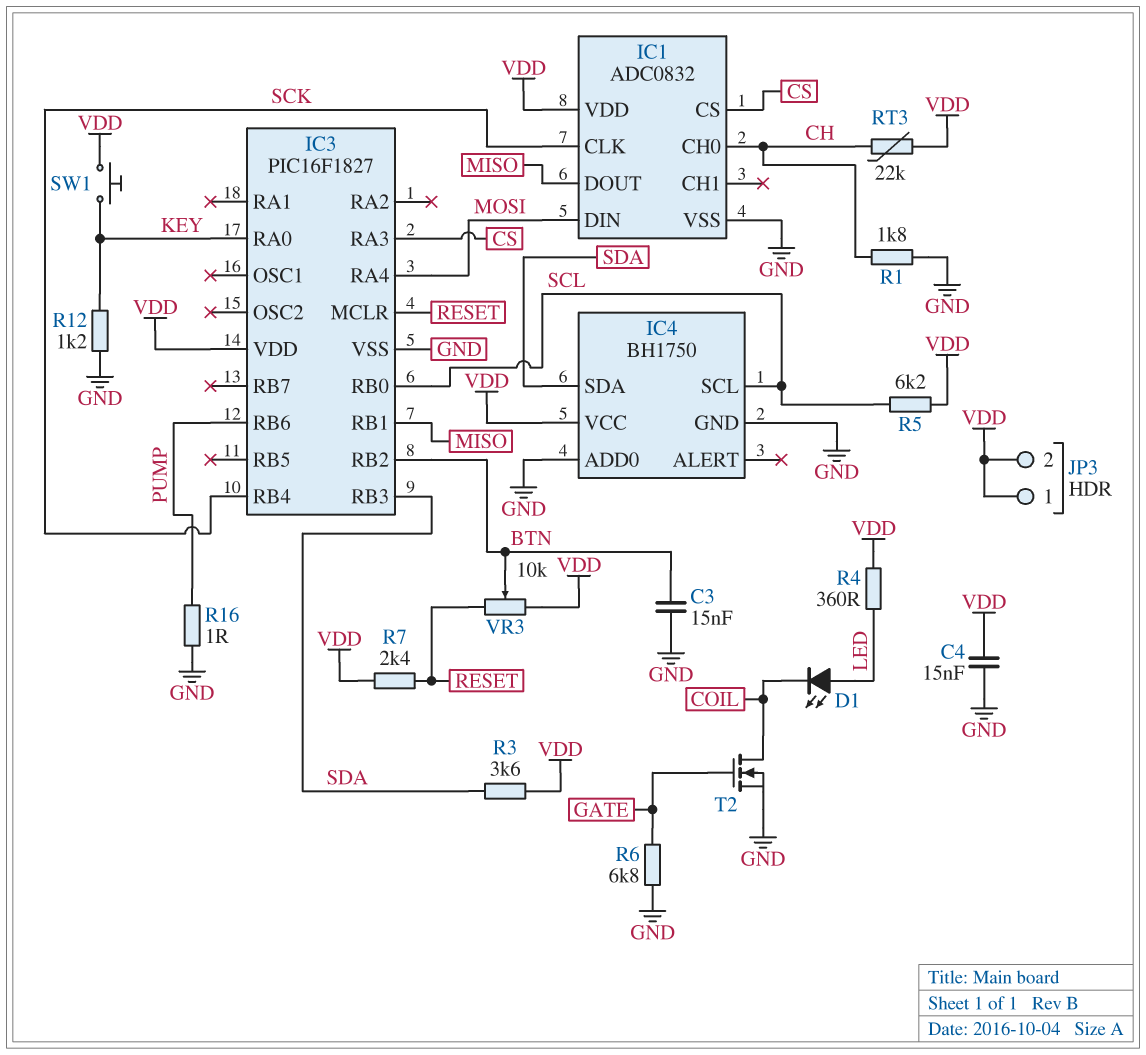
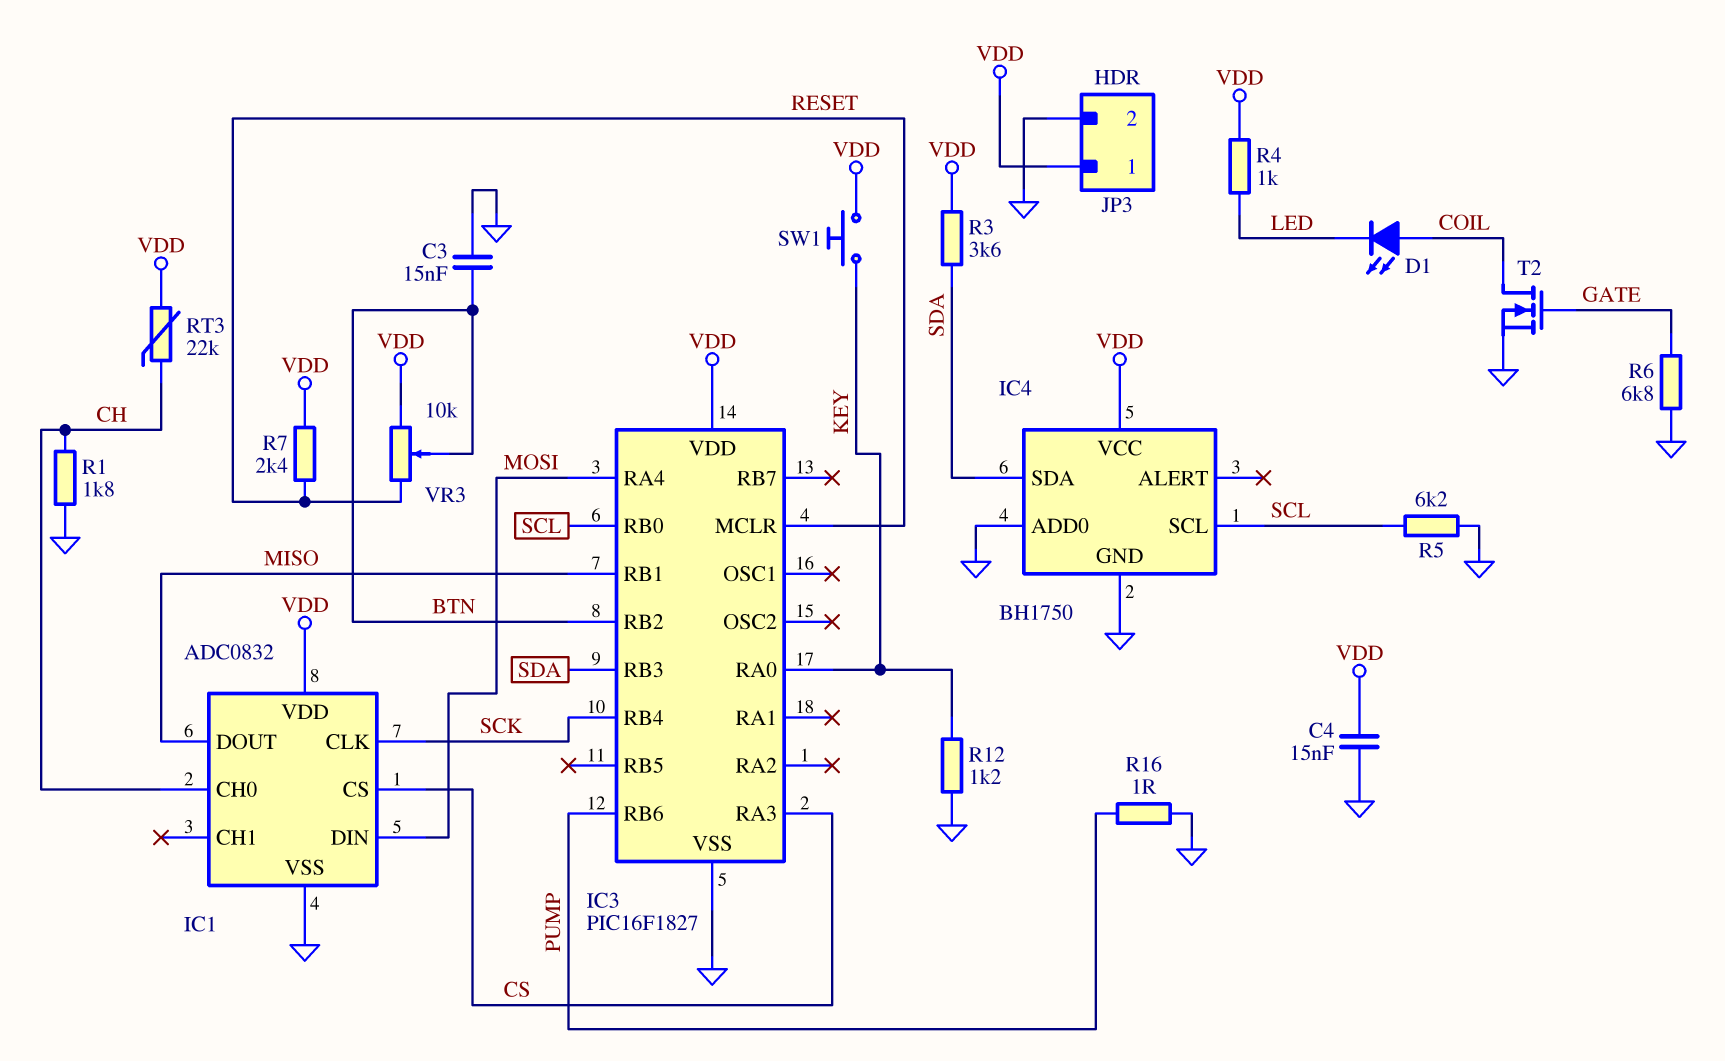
D1: LED (A LED, K COIL) -> LED (A COIL, K LED)
JP3 pin 2: VDD -> GND
R4: 360 (LED, VDD) -> 1k (LED, VDD)
R5: 6.2k (SCL, VDD) -> 6.2k (GND, SCL)

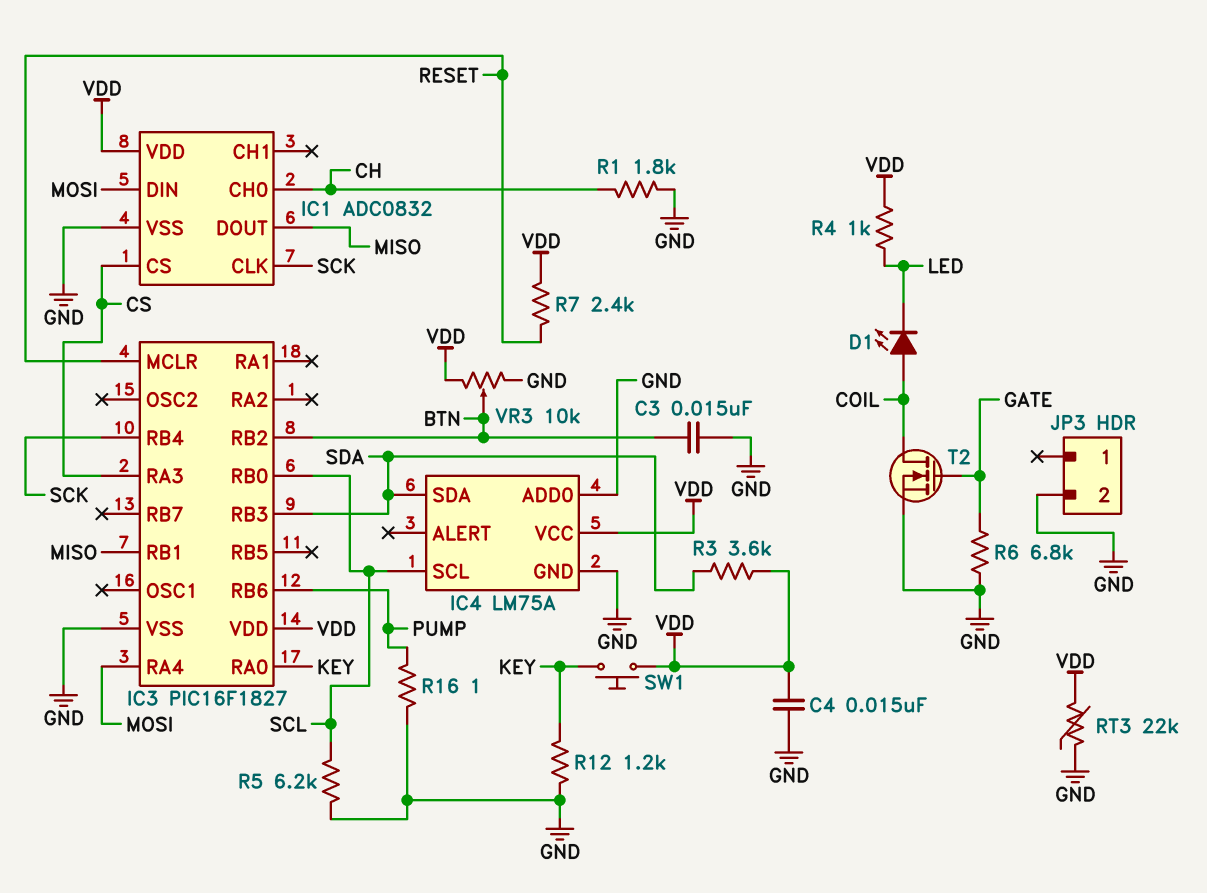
IC4: BH1750 -> LM75A
JP3 pin 1: VDD -> none
RT3: 22k (CH, VDD) -> 22k (GND, VDD)
VR3: 10k (RESET, VDD, wiper BTN) -> 10k (GND, VDD, wiper BTN)

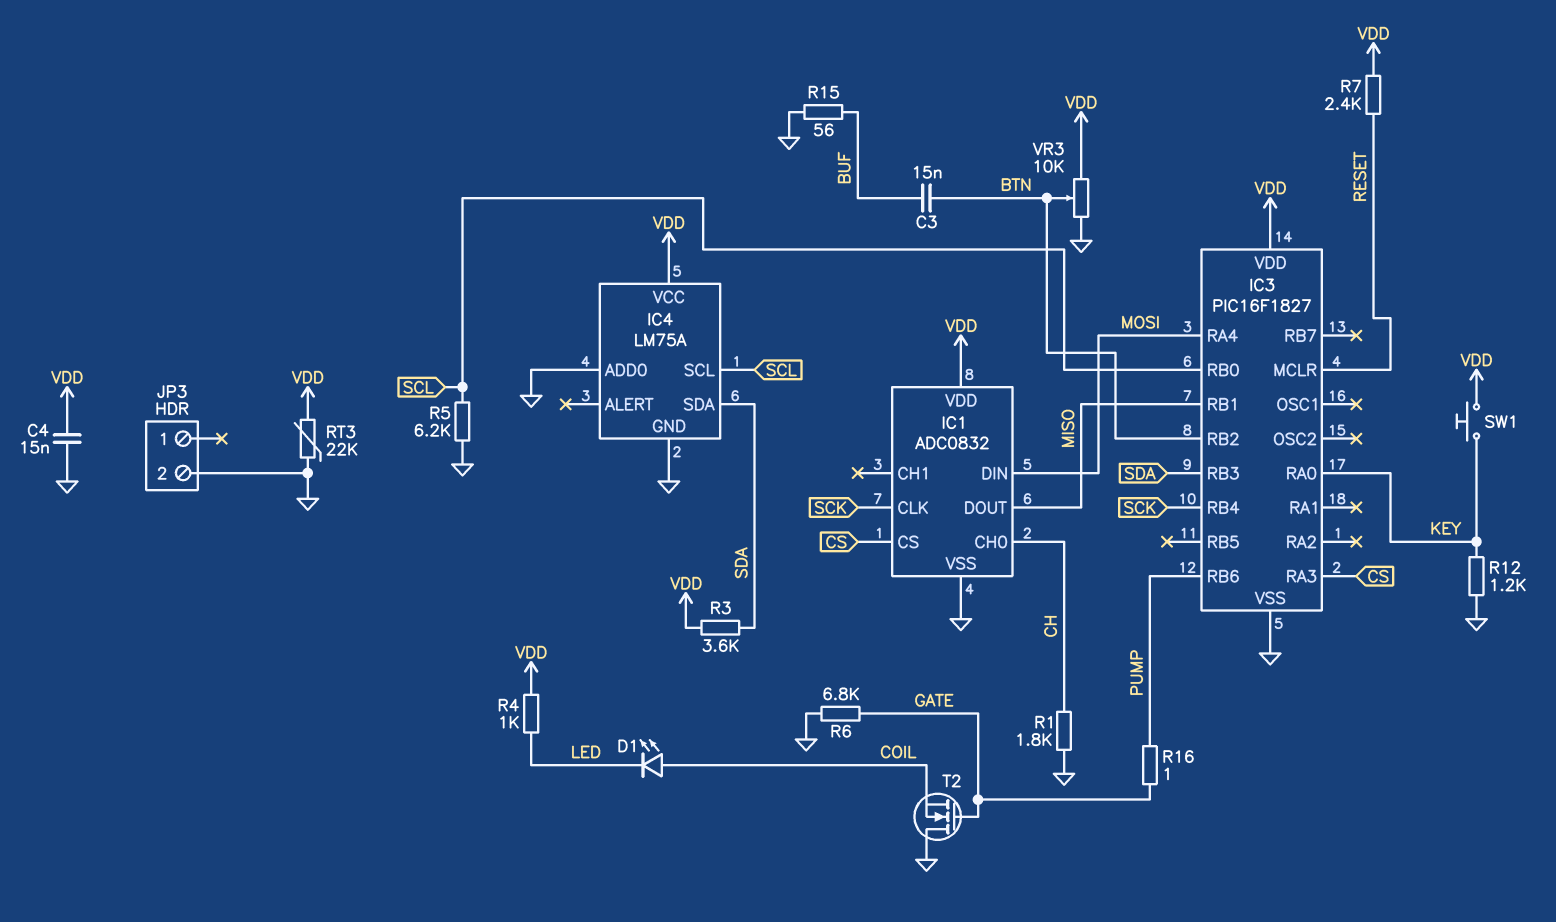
C3: 15nF (BTN, GND) -> 15nF (BTN, BUF)
R15: none -> 56 (BUF, GND)
R16: 1 (GND, PUMP) -> 1 (GATE, PUMP)
T2: NMOS (G GATE, D COIL, S GND) -> NMOS (G GATE, D GND, S COIL)

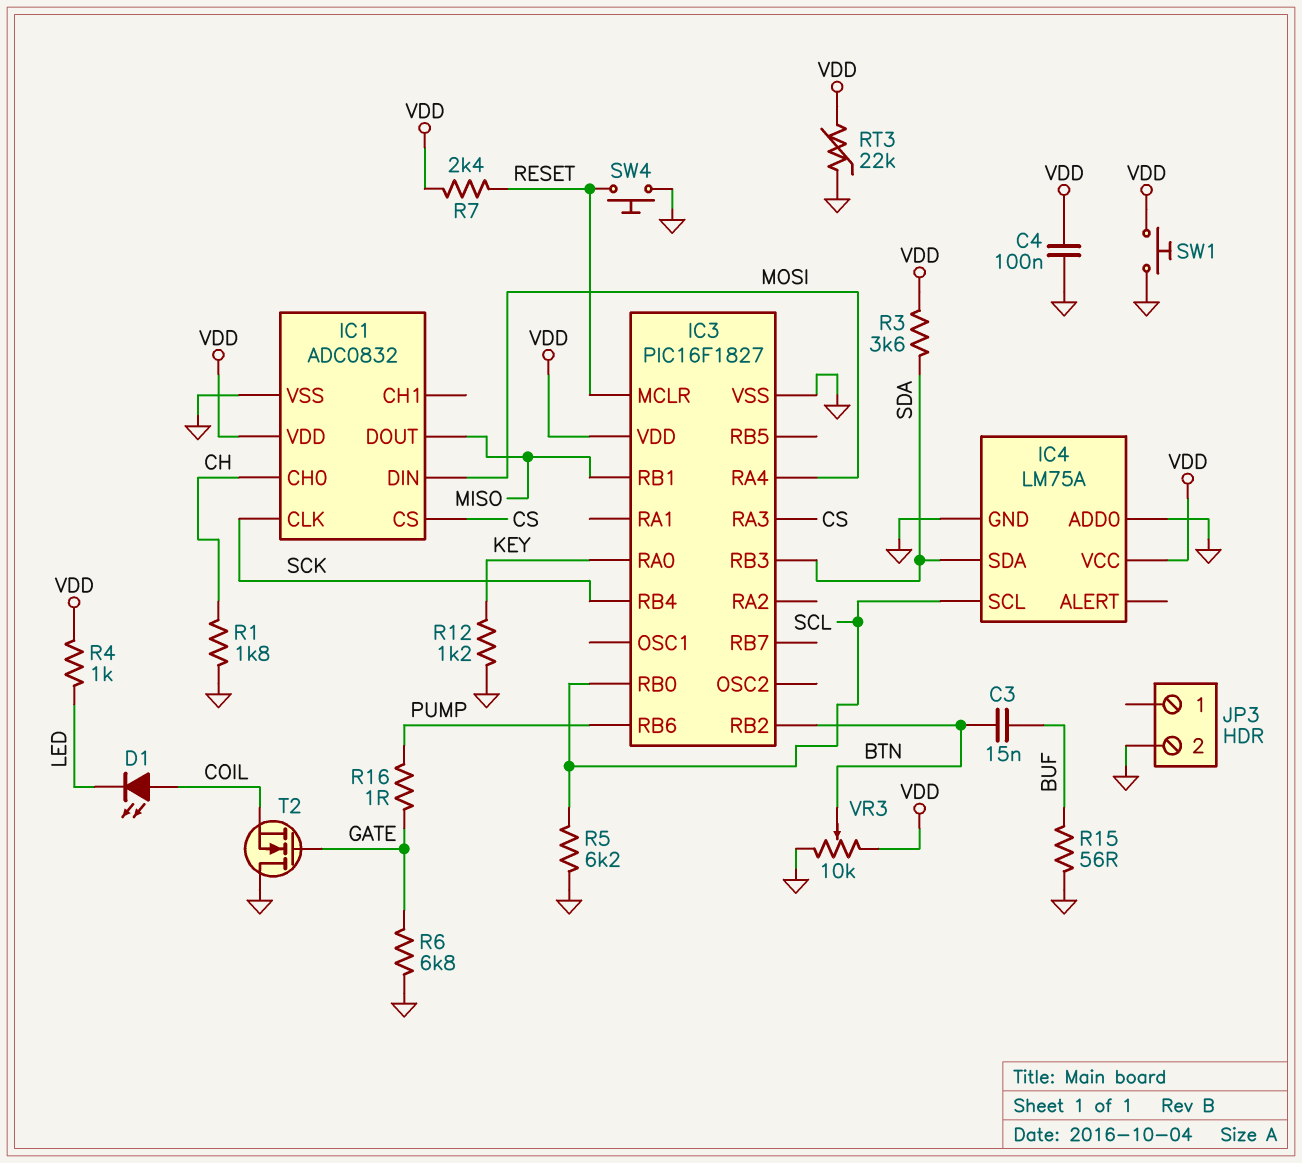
C4: 15nF (GND, VDD) -> 100nF (GND, VDD)
SW1: button (KEY, VDD) -> button (GND, VDD)
SW4: none -> button (GND, RESET)

